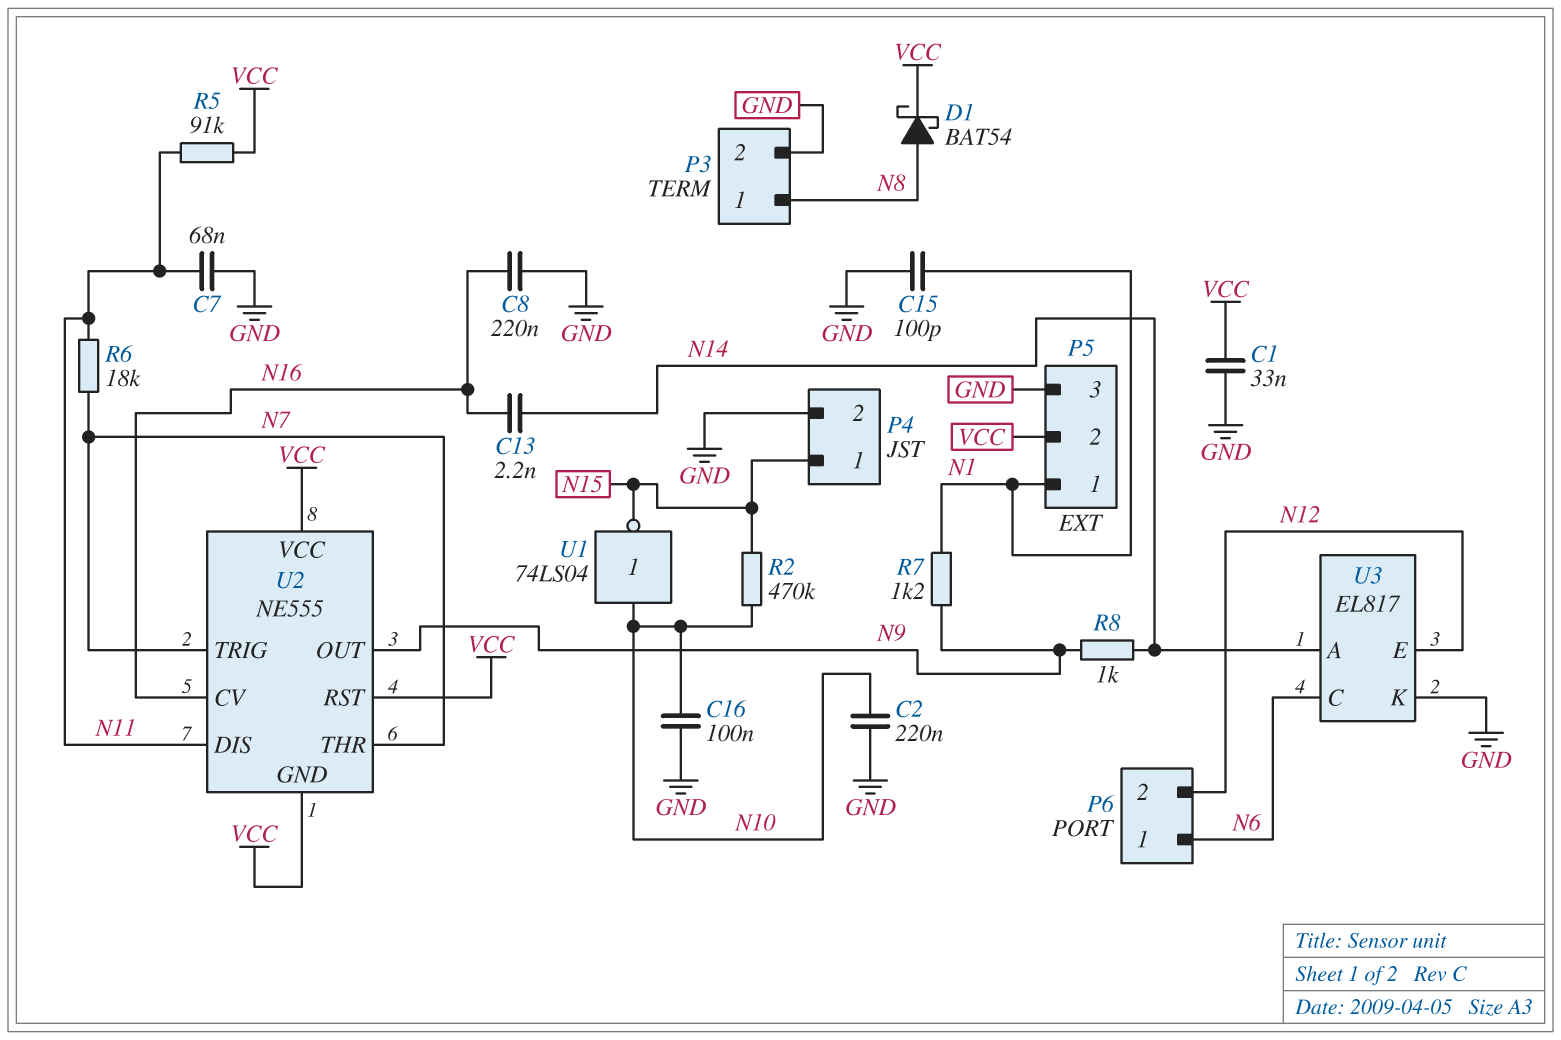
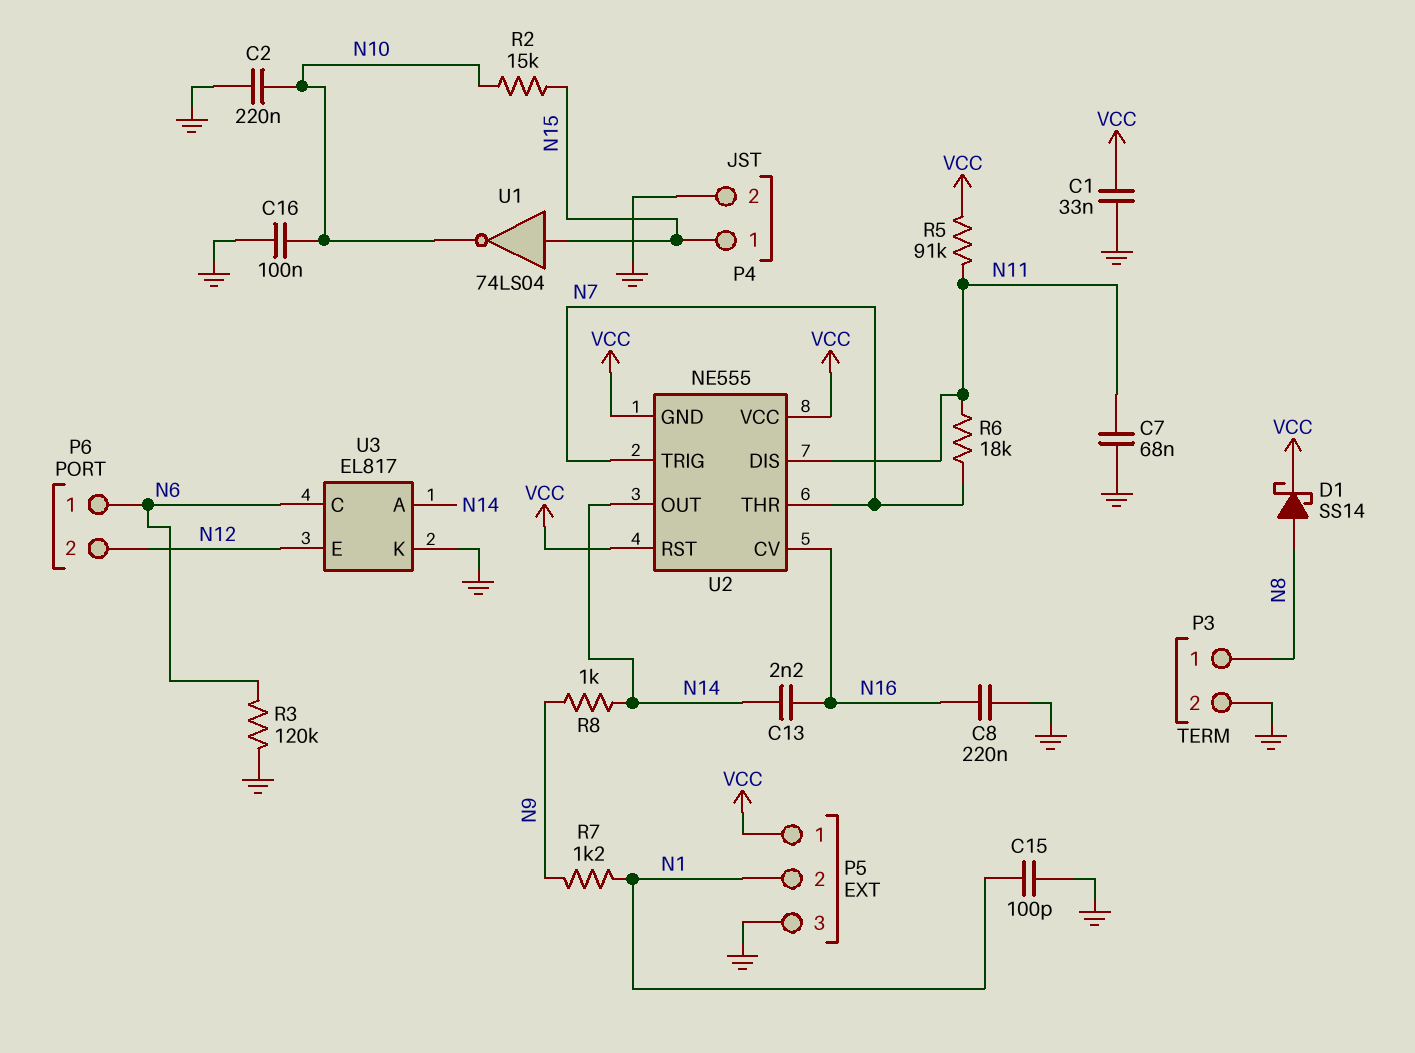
D1: schottky BAT54 (A N8, K VCC) -> schottky SS14 (A N8, K VCC)
P5 pin 1: N1 -> VCC
P5 pin 2: VCC -> N1
R2: 470k (N10, N15) -> 15k (N10, N15)
R3: none -> 120k (GND, N6)
U1: NOT 74LS04 (in N10, out N15) -> NOT 74LS04 (in N15, out N10)
U2 pin OUT: N9 -> N14

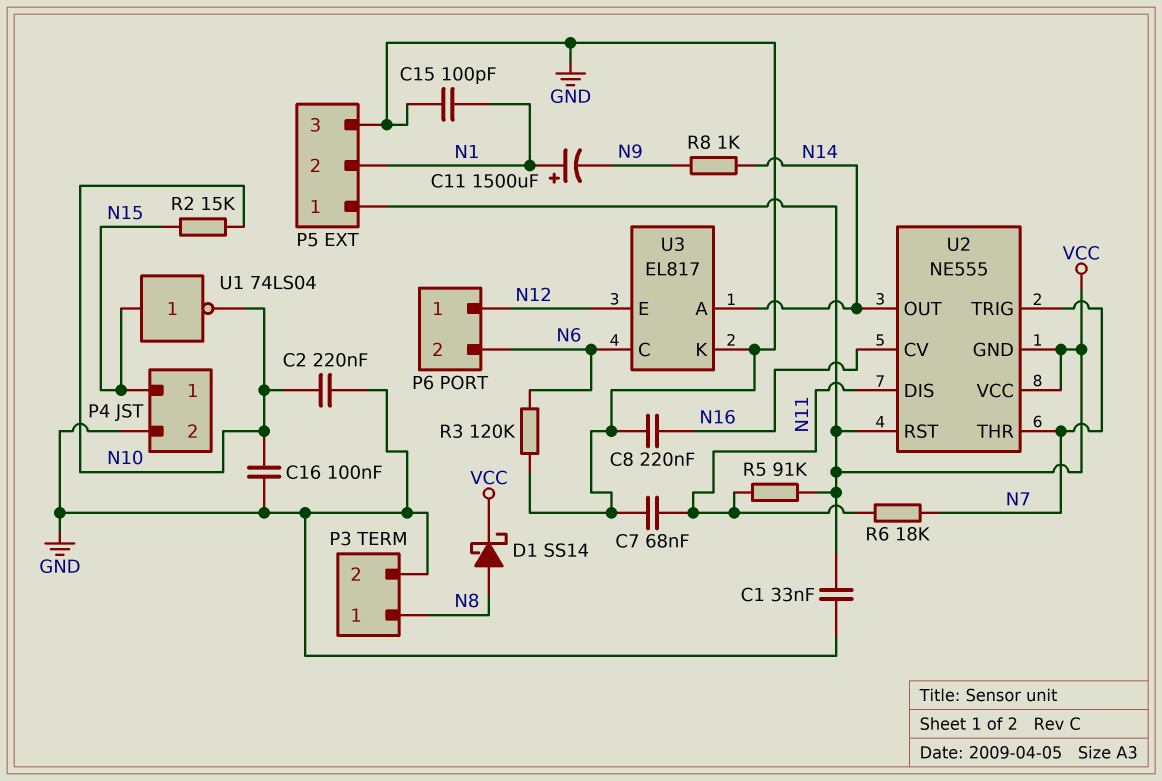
C11: none -> 1500uF (plus N1, minus N9)
C13: 2.2nF (N14, N16) -> none
P6 pin 1: N6 -> N12
P6 pin 2: N12 -> N6
R7: 1.2k (N1, N9) -> none

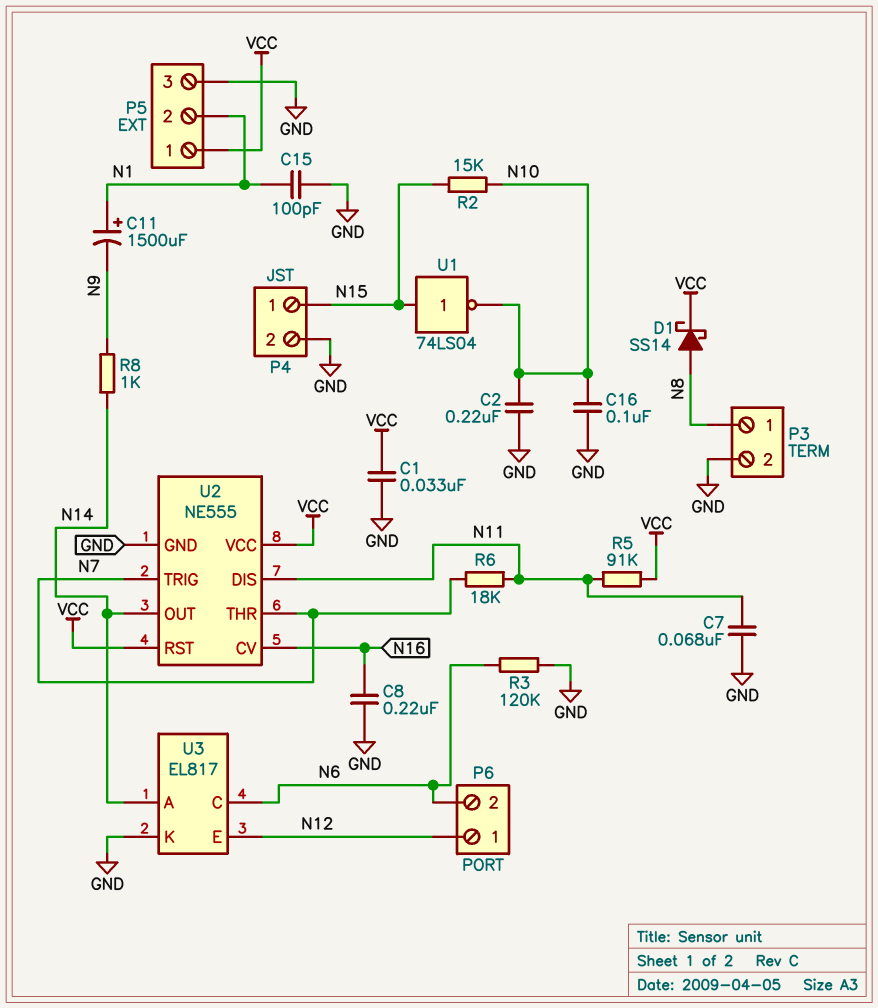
U2 pin GND: VCC -> GND

